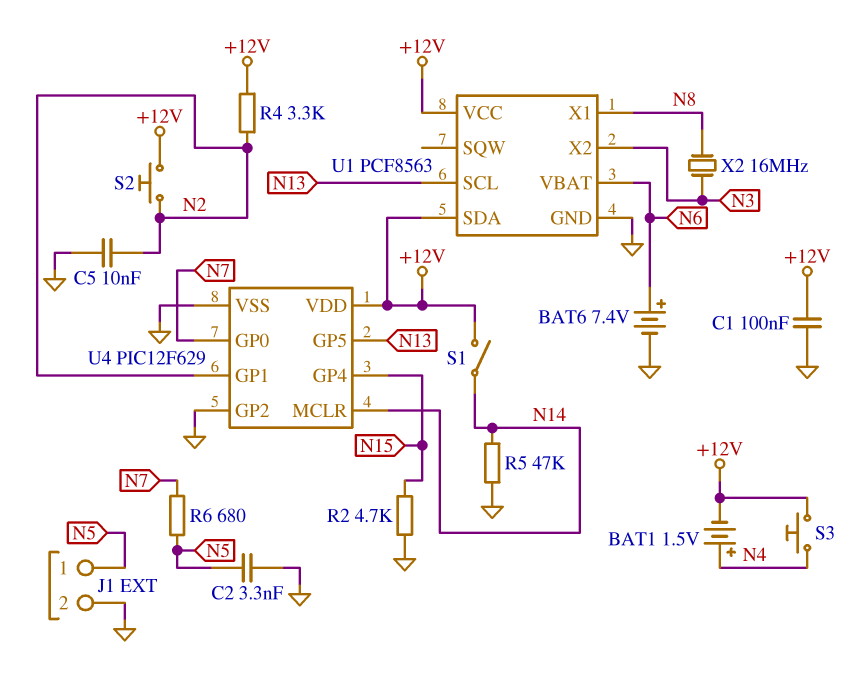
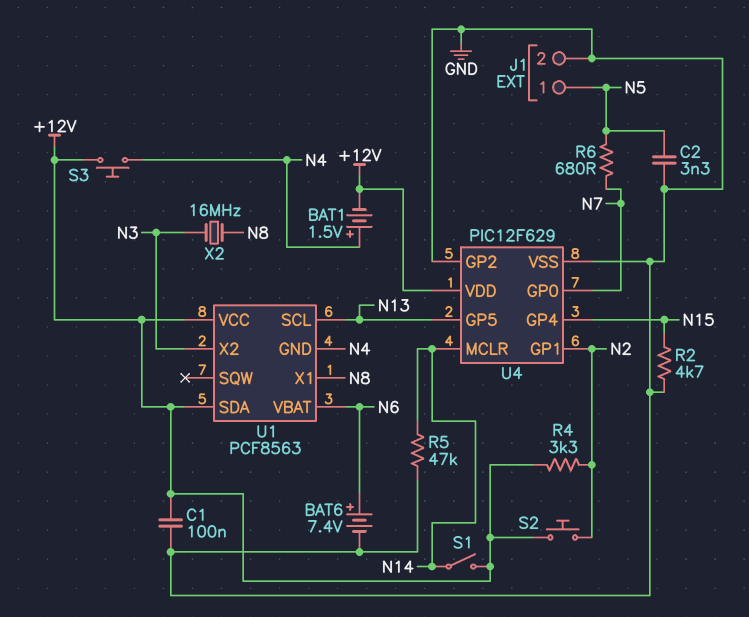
C5: 10nF (GND, N2) -> none
U1 pin GND: GND -> N4

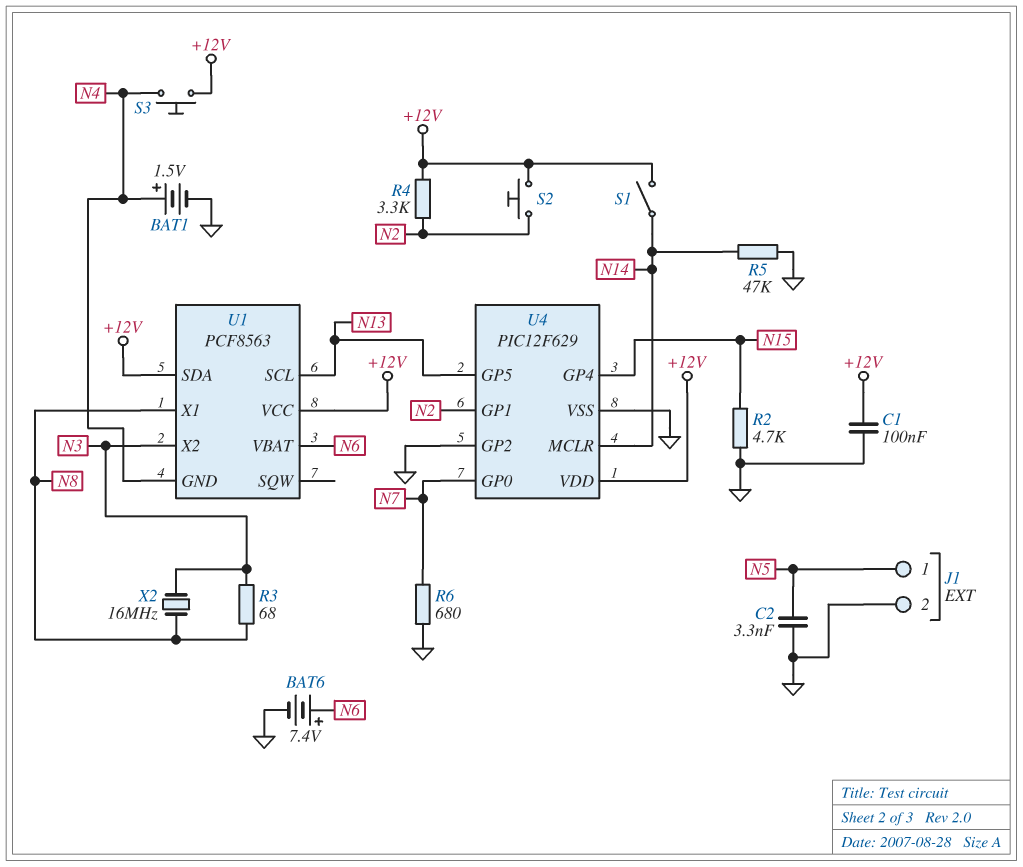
BAT1: 1.5V (plus N4, minus +12V) -> 1.5V (plus N4, minus GND)
R3: none -> 68 (N3, N8)
R6: 680 (N5, N7) -> 680 (GND, N7)

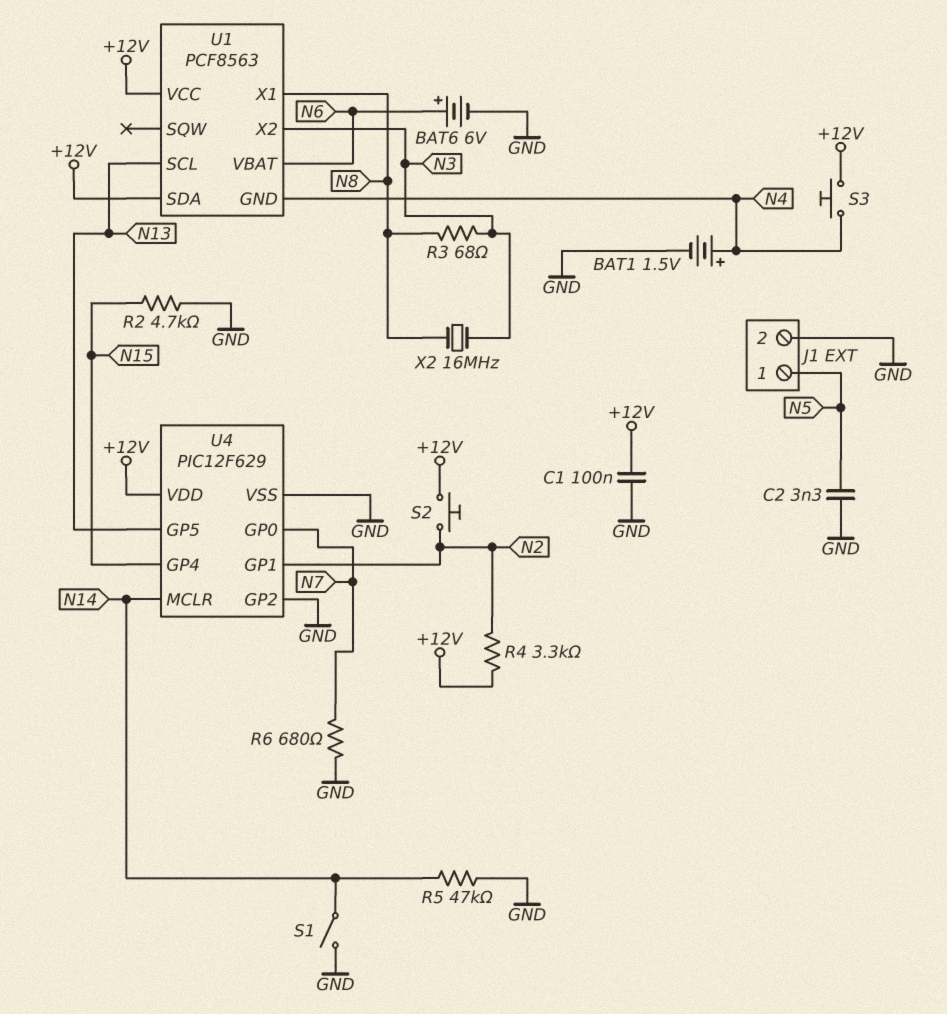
BAT6: 7.4V (plus N6, minus GND) -> 6V (plus N6, minus GND)
S1: switch (+12V, N14) -> switch (GND, N14)

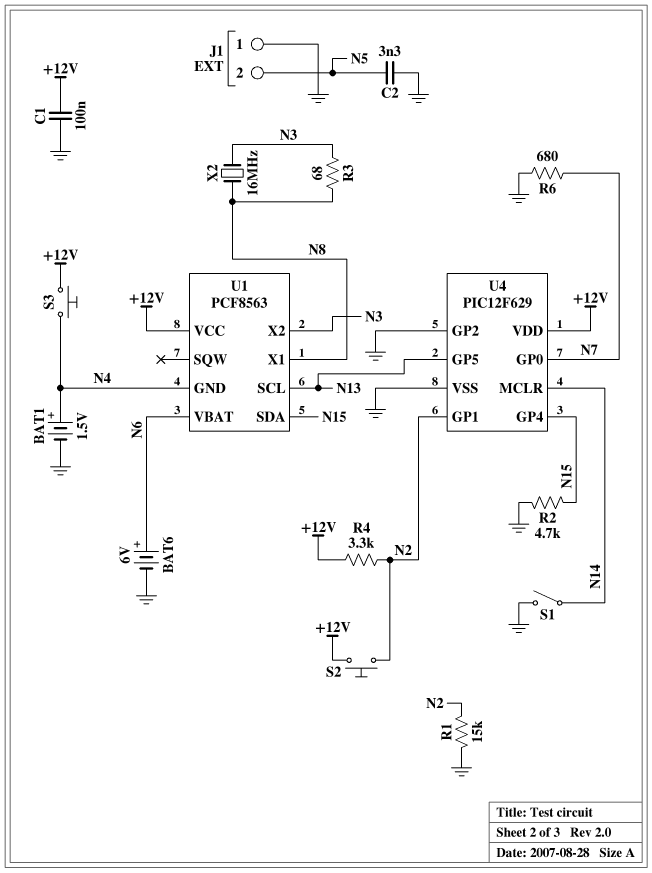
J1 pin 1: N5 -> GND
J1 pin 2: GND -> N5
R1: none -> 15k (GND, N2)
R5: 47k (GND, N14) -> none
U1 pin SDA: +12V -> N15

